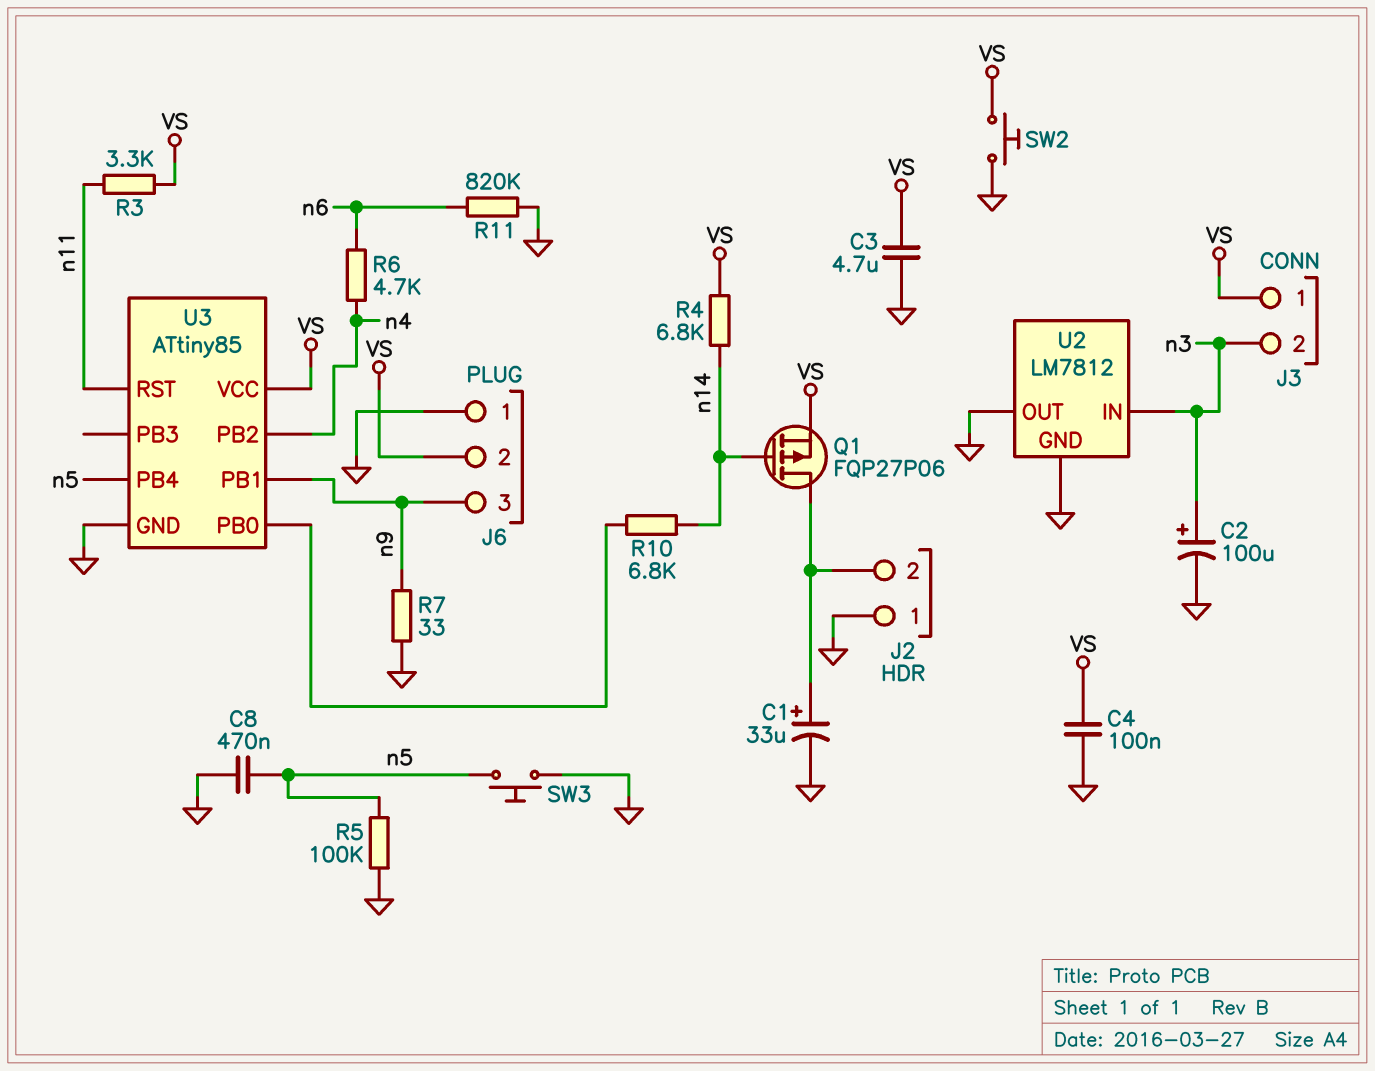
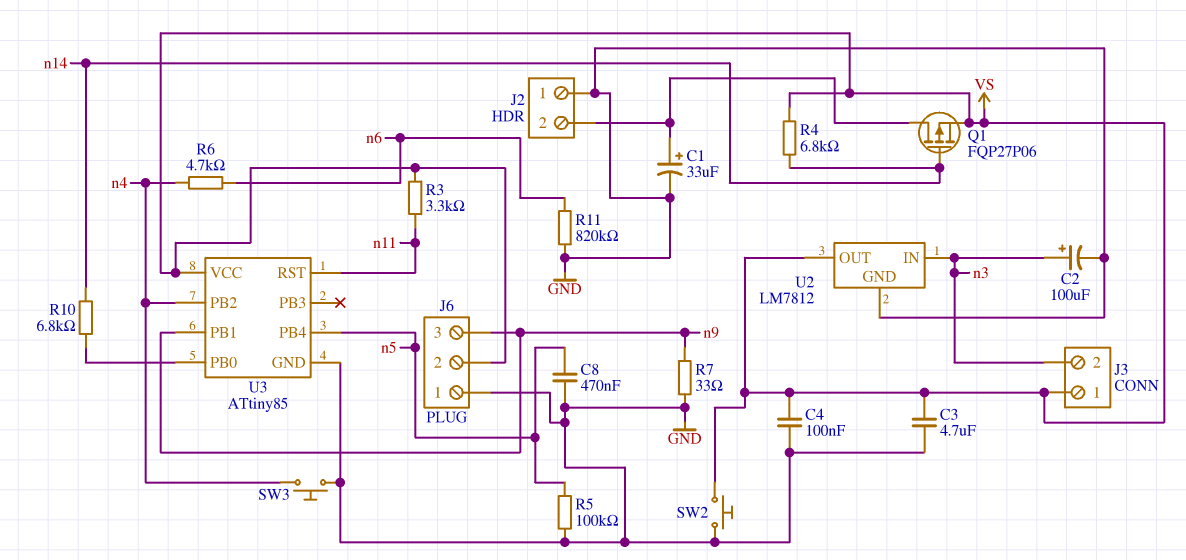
SW3: button (GND, n5) -> button (GND, n4)
U2 pin OUT: GND -> VS

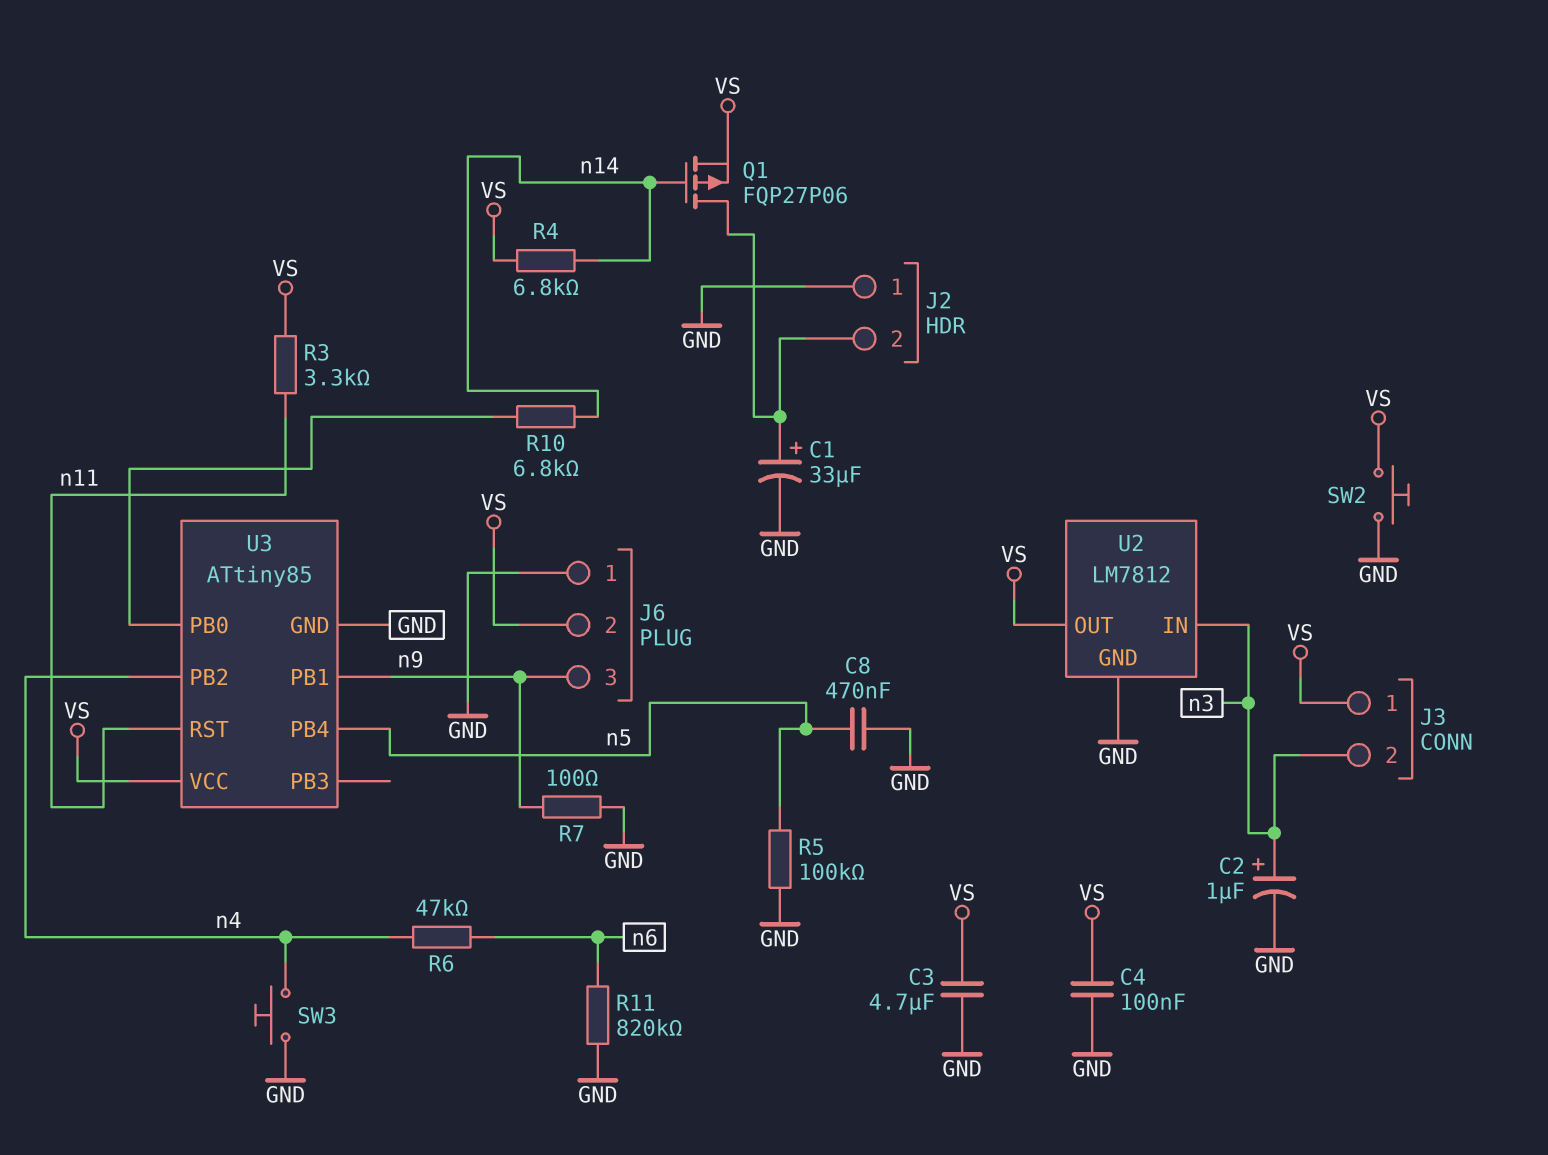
C2: 100uF (plus n3, minus GND) -> 1uF (plus n3, minus GND)
R6: 4.7k (n4, n6) -> 47k (n4, n6)
R7: 33 (GND, n9) -> 100 (GND, n9)

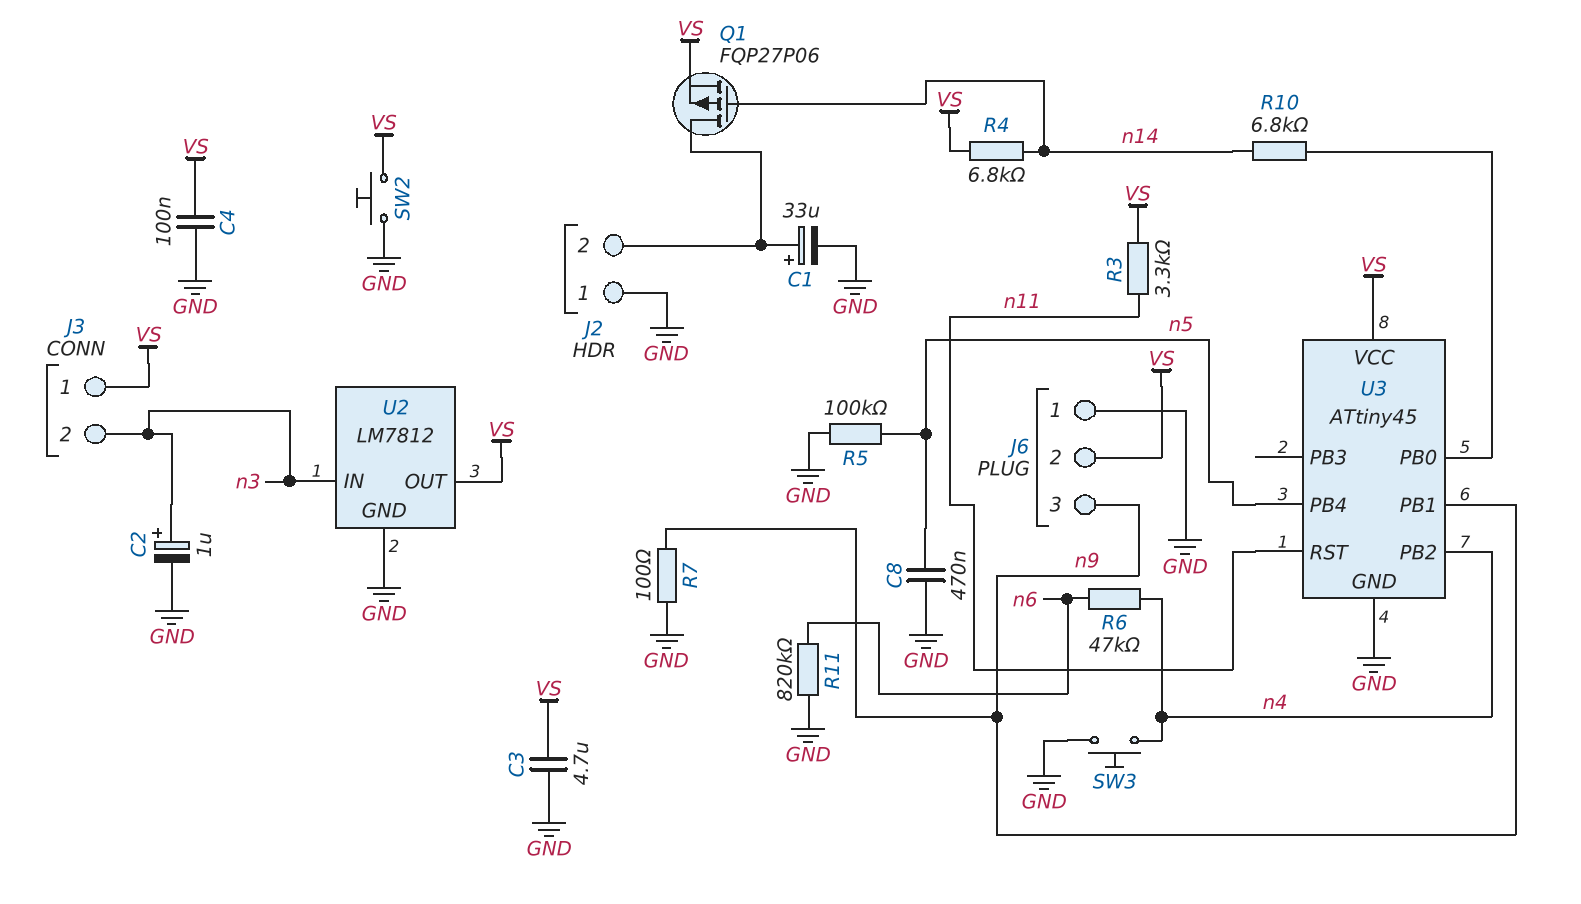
U3: ATtiny85 -> ATtiny45

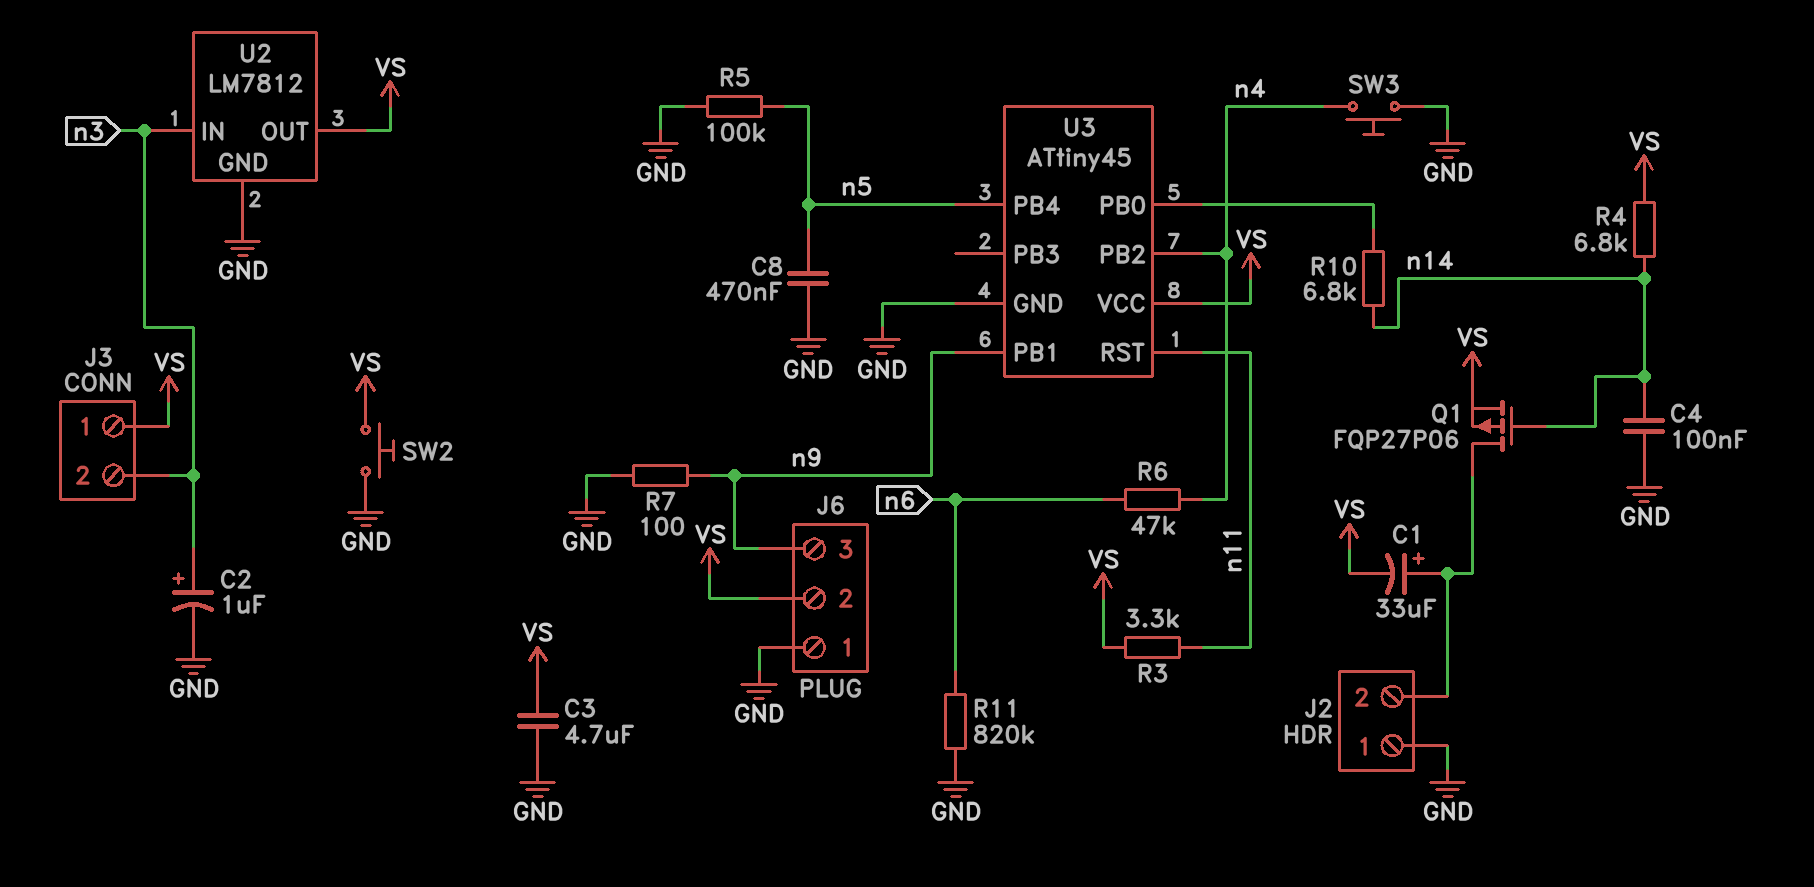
C1: 33uF (plus J2/2, minus GND) -> 33uF (plus J2/2, minus VS)
C4: 100nF (GND, VS) -> 100nF (GND, n14)

